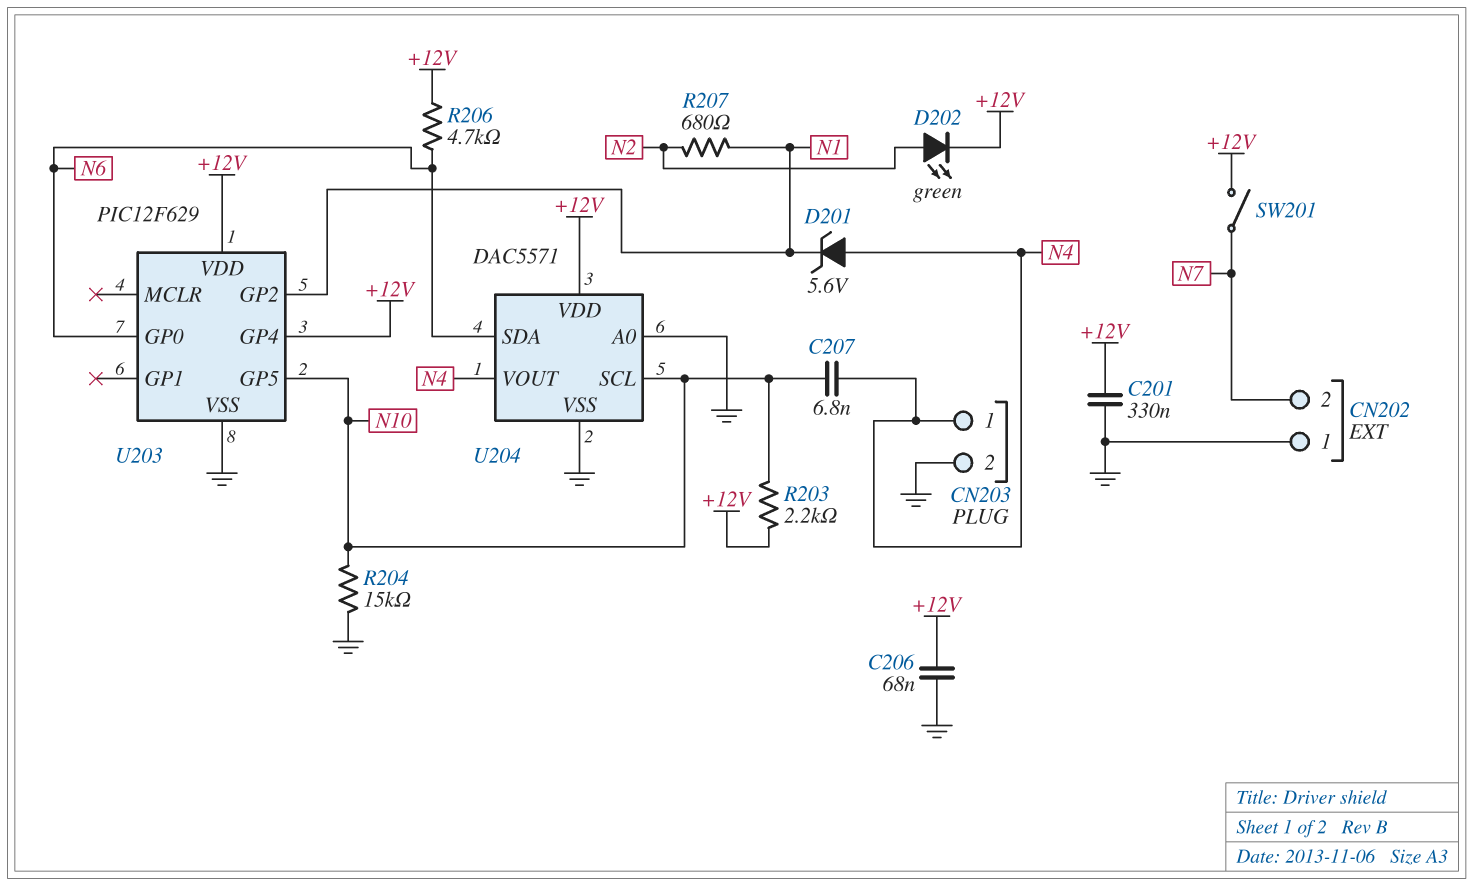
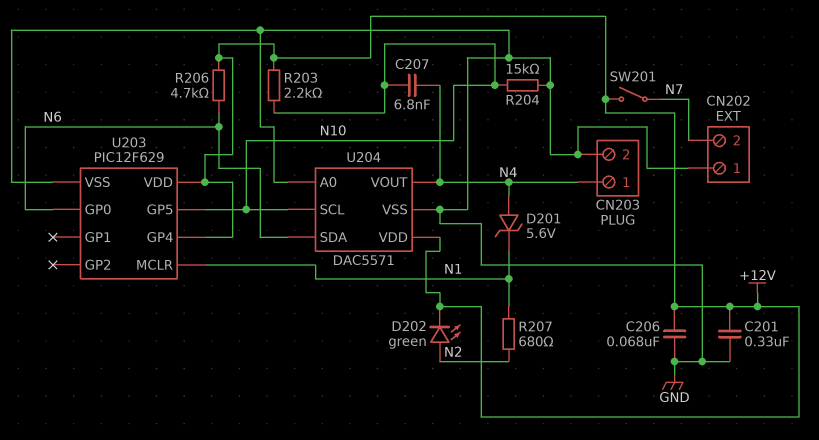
U203 pin GP2: N1 -> none
U203 pin MCLR: none -> N1

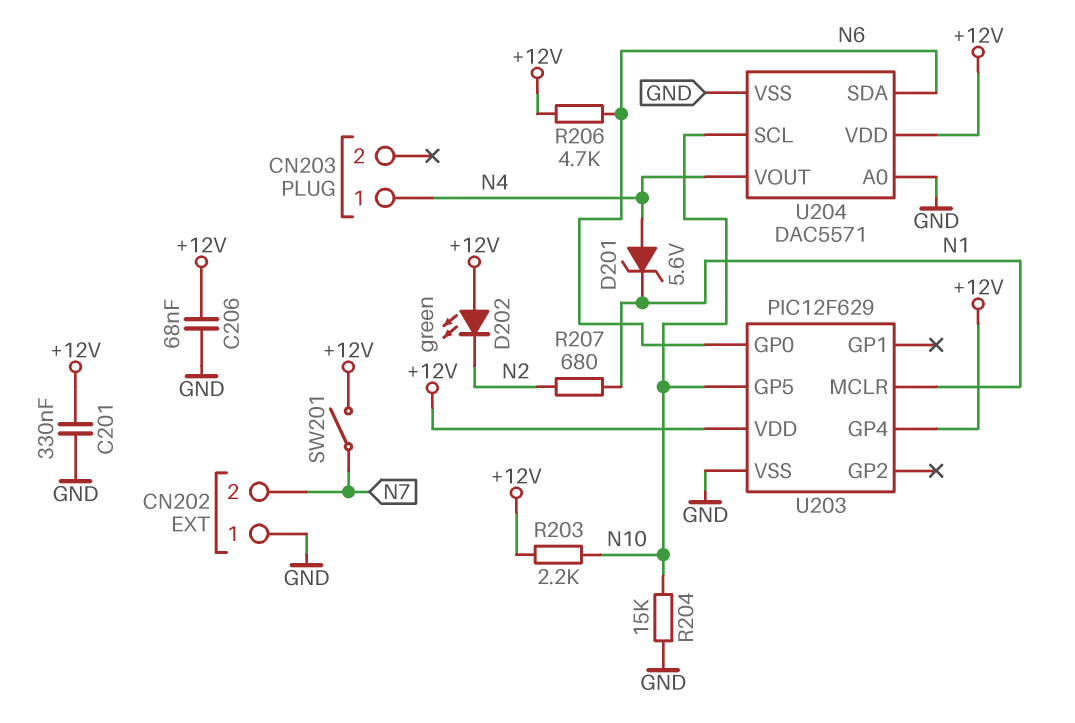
C207: 6.8nF (N4, N10) -> none
CN203 pin 2: GND -> none
D202: LED green (A N2, K +12V) -> LED green (A +12V, K N2)

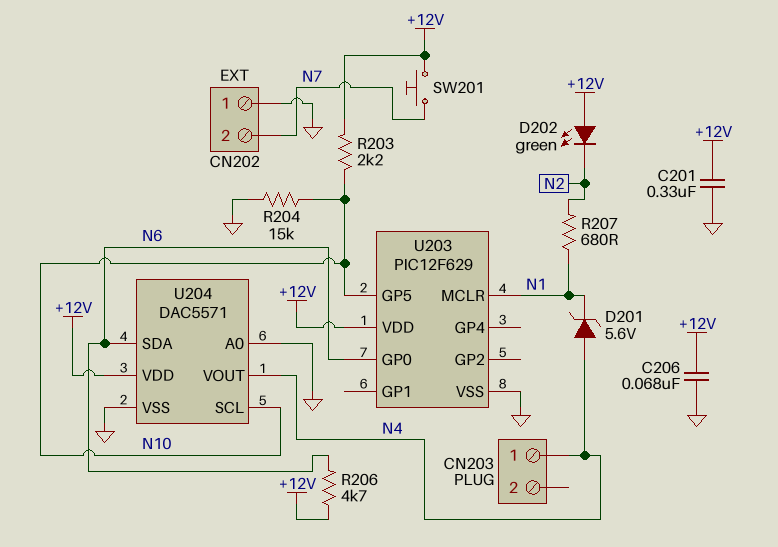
SW201: switch (+12V, N7) -> button (+12V, N7)
U203 pin GP4: +12V -> none

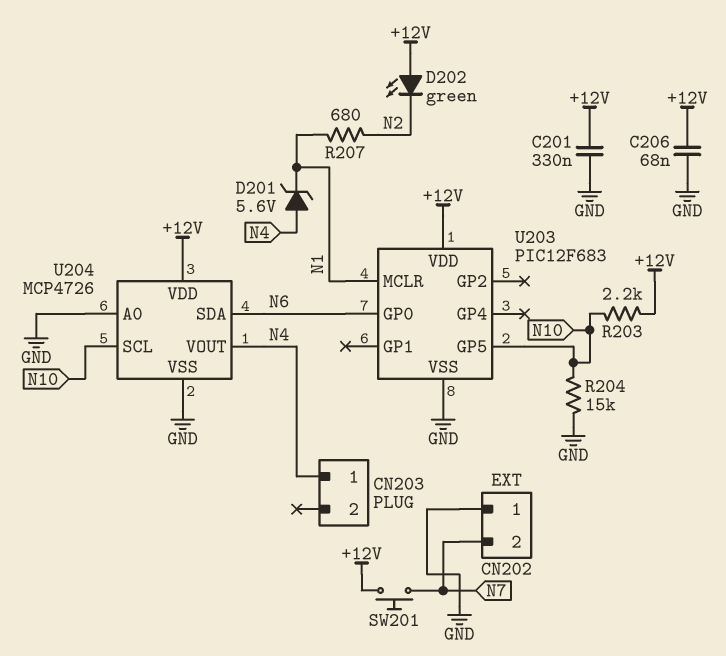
R206: 4.7k (+12V, N6) -> none
U203: PIC12F629 -> PIC12F683
U204: DAC5571 -> MCP4726

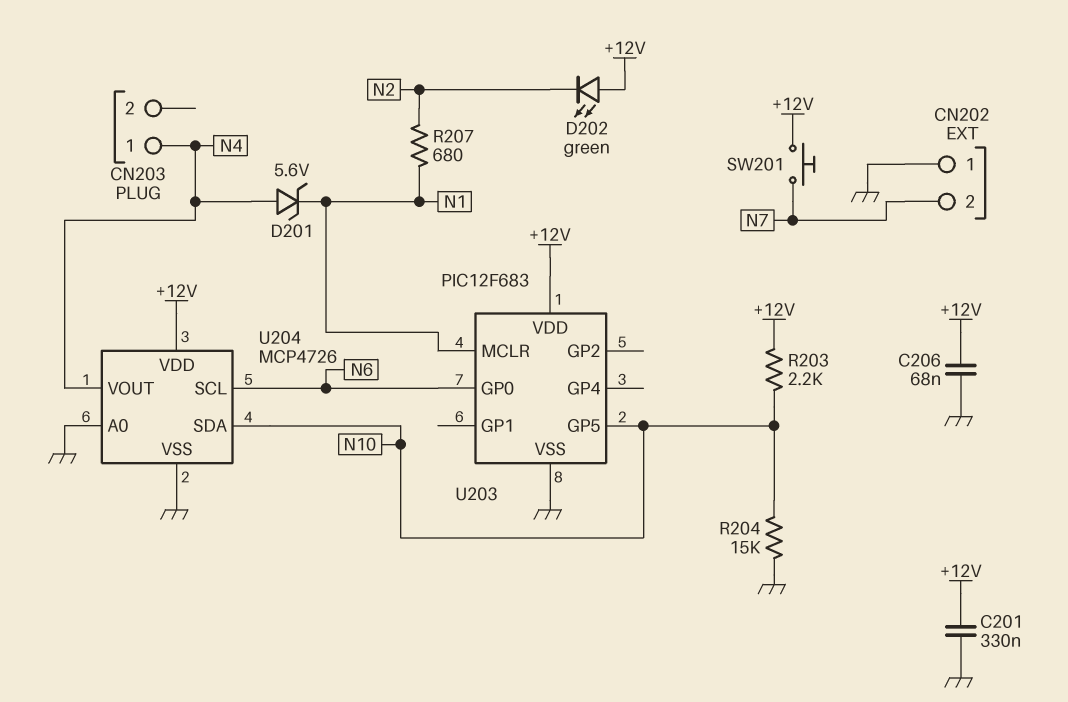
U204 pin SCL: N10 -> N6
U204 pin SDA: N6 -> N10

